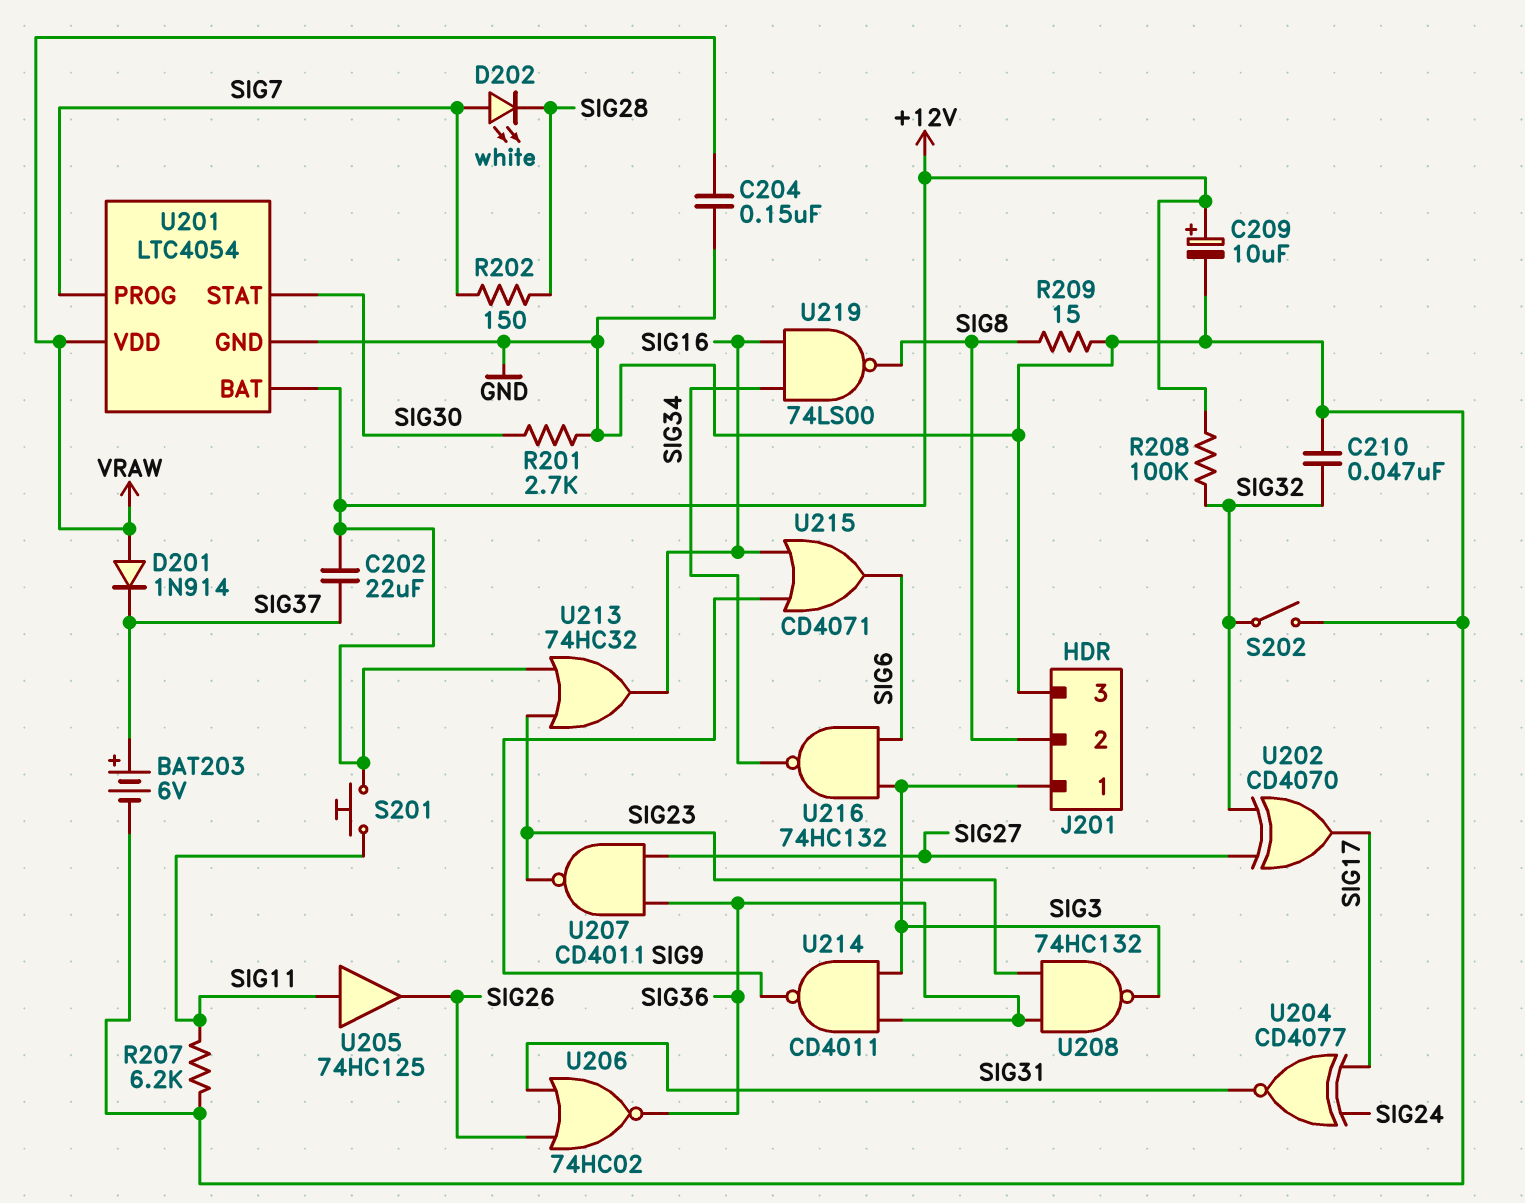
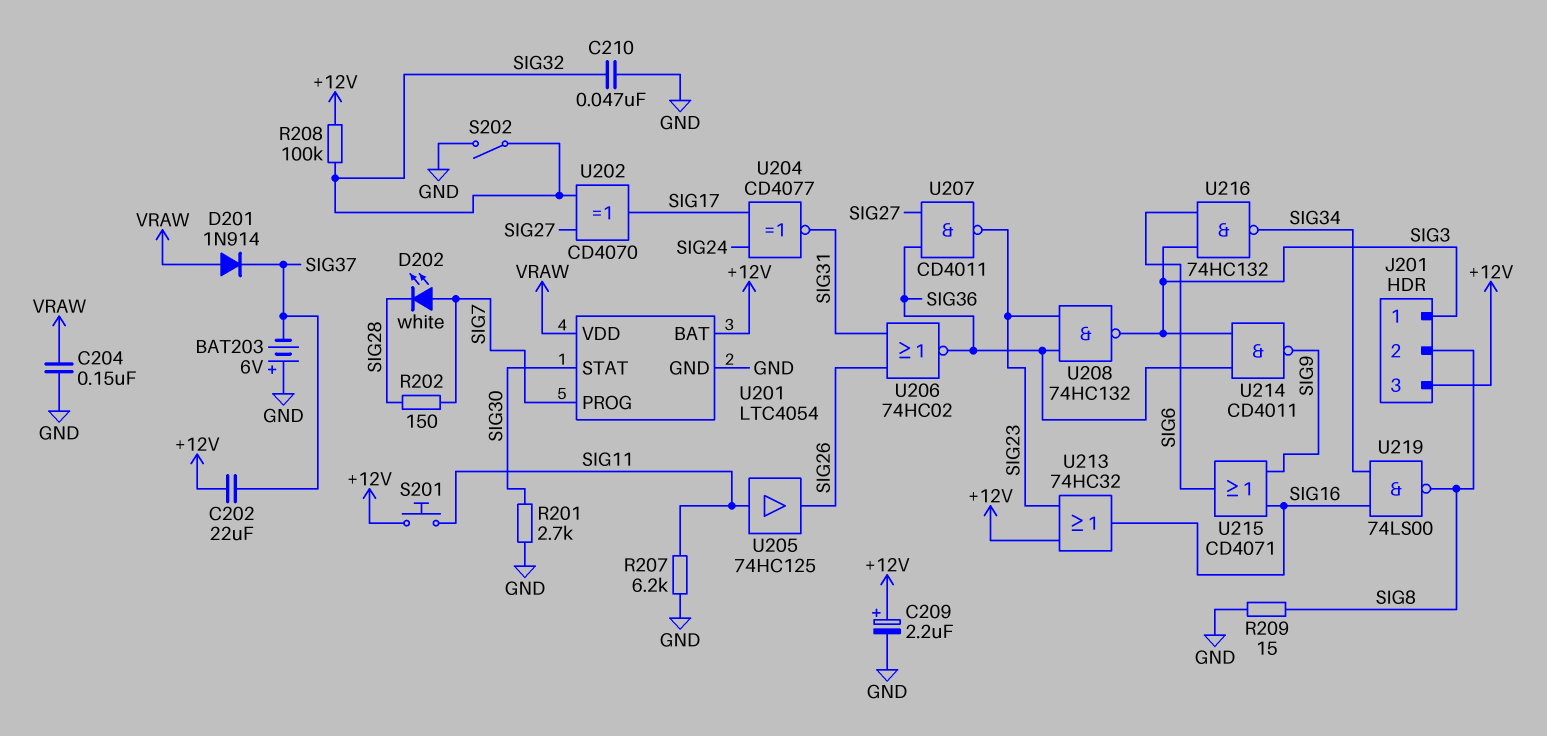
BAT203: 6V (plus SIG37, minus GND) -> 6V (plus GND, minus SIG37)
C209: 10uF (plus +12V, minus GND) -> 2.2uF (plus +12V, minus GND)
J201 pin 3: GND -> +12V

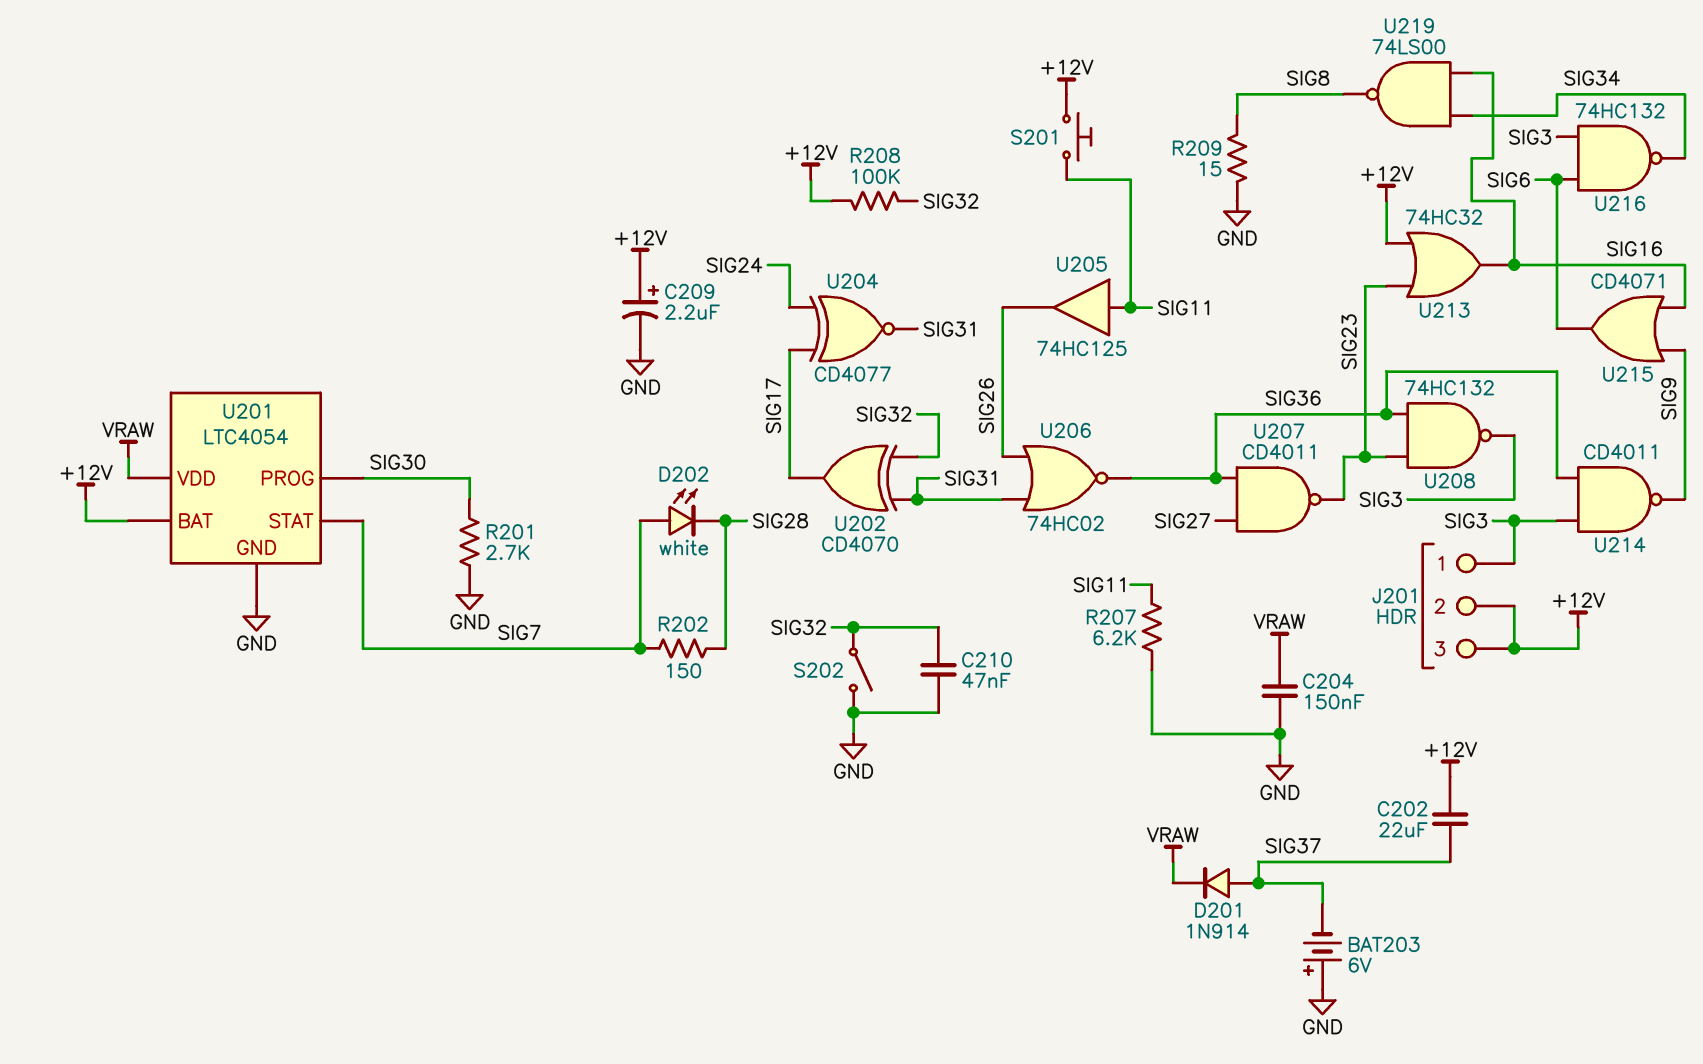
D201: diode 1N914 (A VRAW, K SIG37) -> diode 1N914 (A SIG37, K VRAW)
J201 pin 2: SIG8 -> +12V
U201 pin PROG: SIG7 -> SIG30
U201 pin STAT: SIG30 -> SIG7
U202: XOR CD4070 (in SIG27, in SIG32, out SIG17) -> XOR CD4070 (in SIG31, in SIG32, out SIG17)

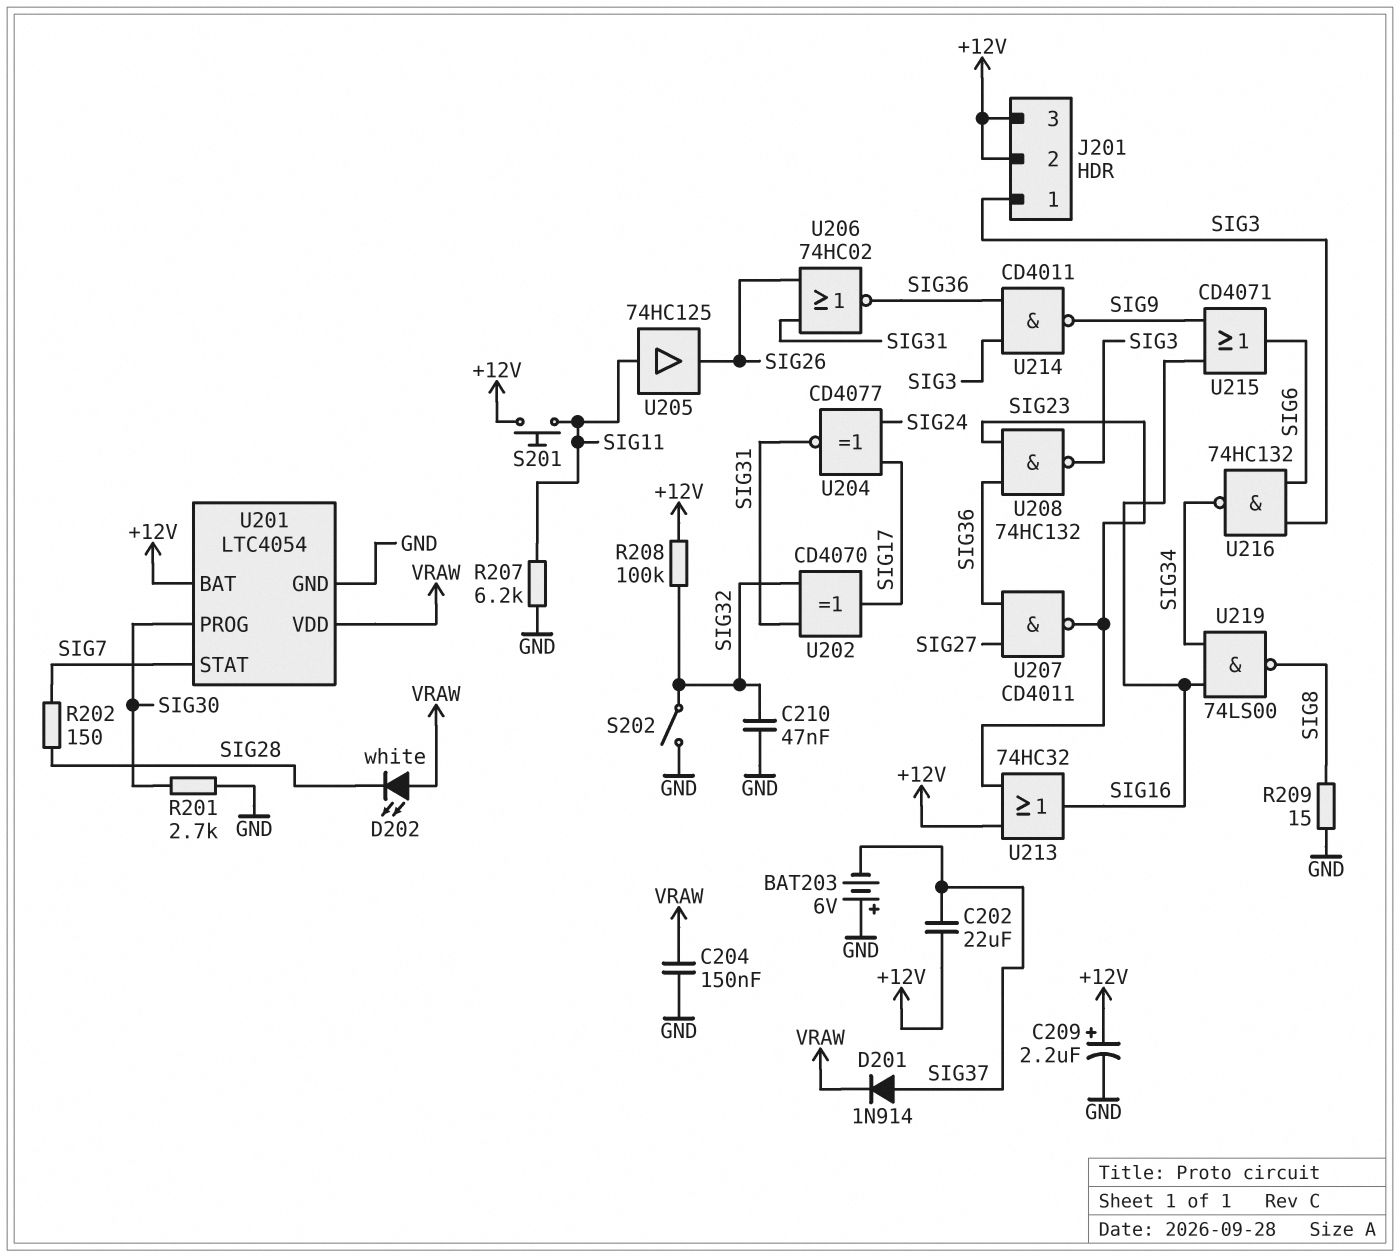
D202: LED white (A SIG7, K SIG28) -> LED white (A VRAW, K SIG28)

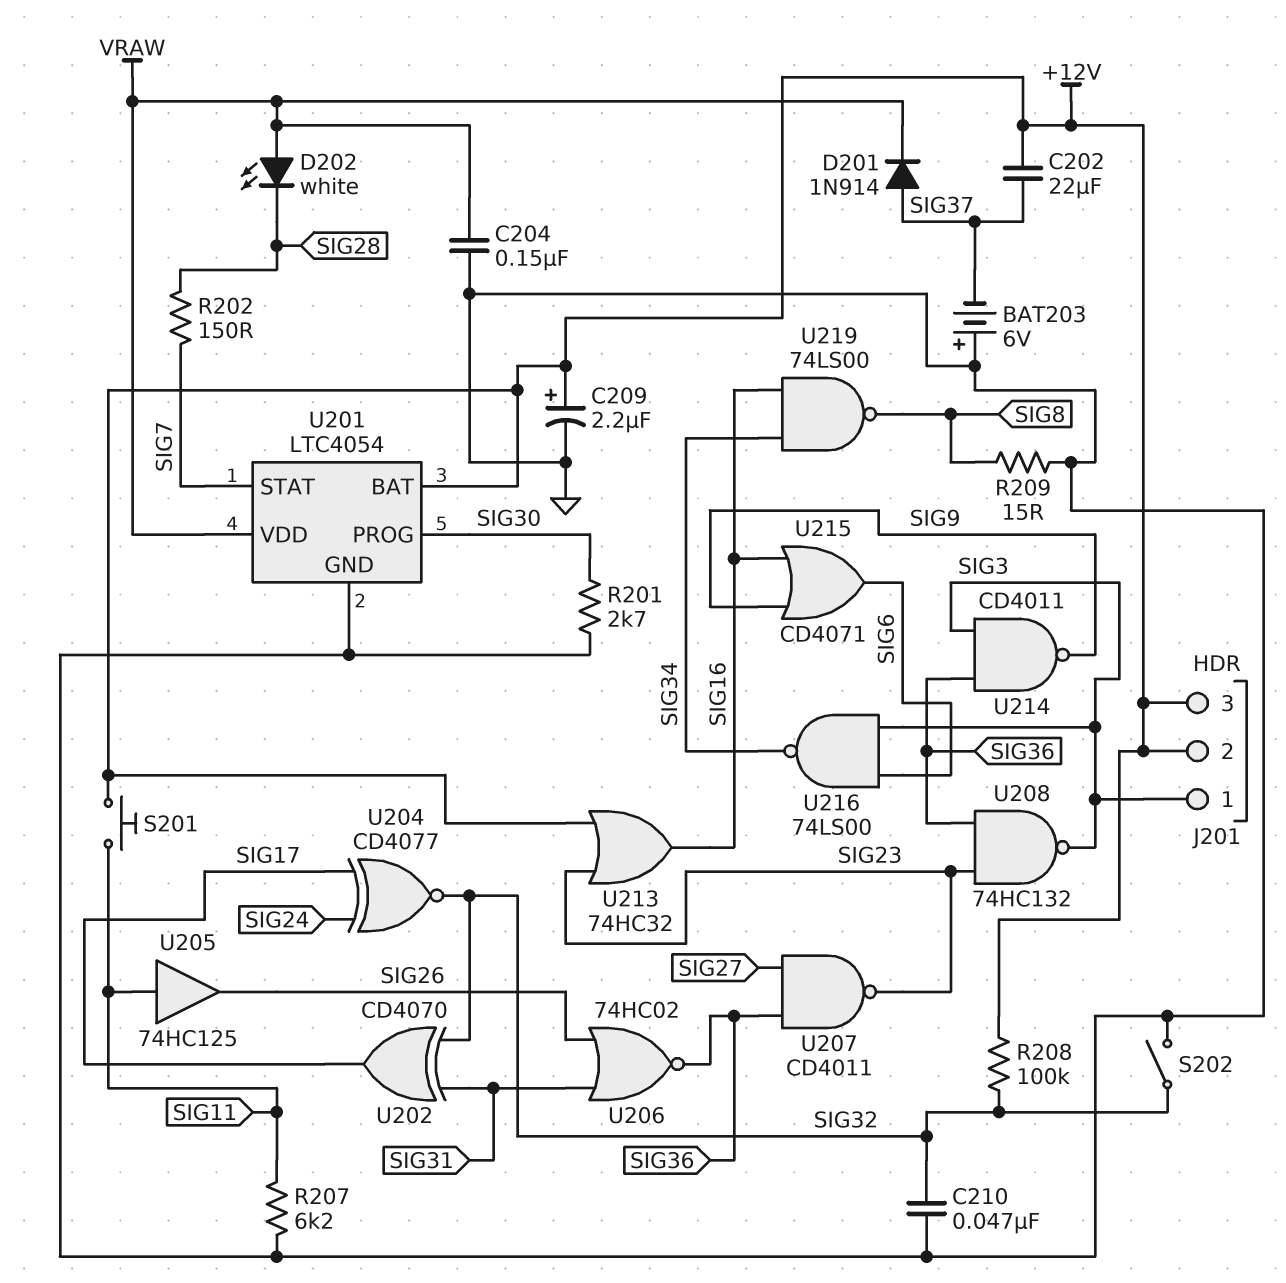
U204: XNOR CD4077 (in SIG17, in SIG24, out SIG31) -> XNOR CD4077 (in SIG17, in SIG24, out SIG32)
U216: NAND 74HC132 (in SIG3, in SIG6, out SIG34) -> NAND 74LS00 (in SIG3, in SIG6, out SIG34)

